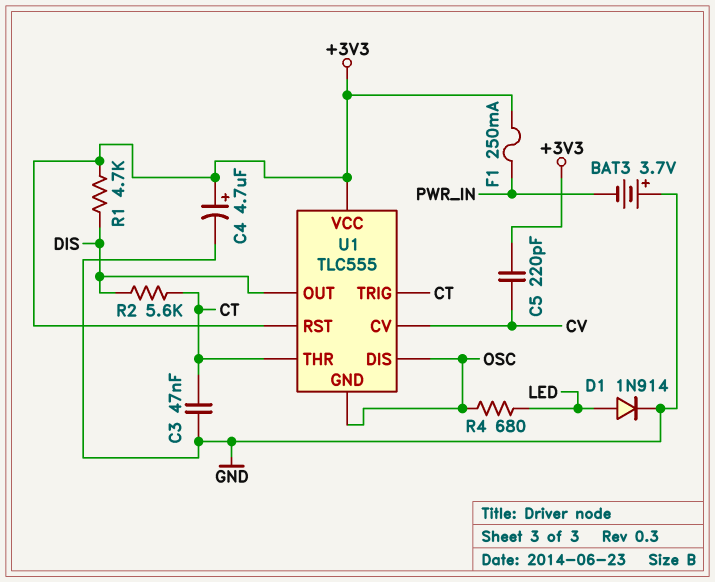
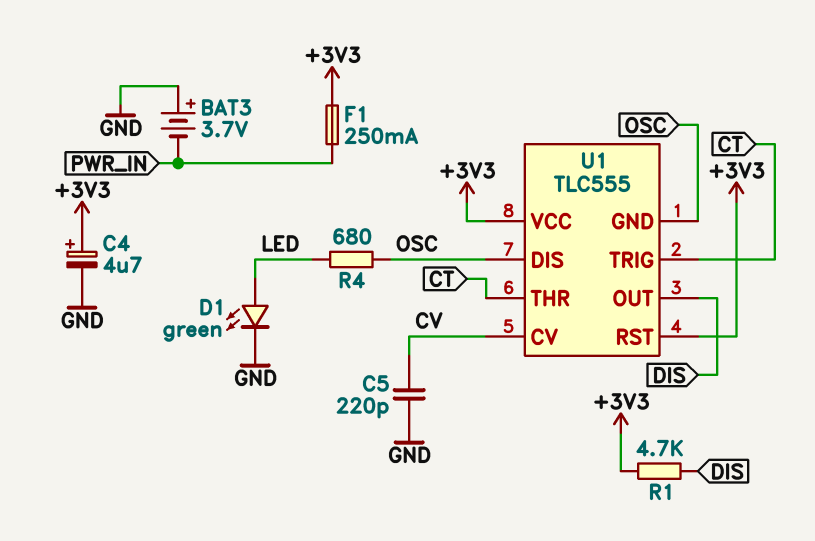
C3: 47nF (CT, GND) -> none
C5: 220pF (+3V3, CV) -> 220pF (CV, GND)
D1: diode 1N914 (A LED, K GND) -> LED green (A LED, K GND)
R2: 5.6k (CT, DIS) -> none

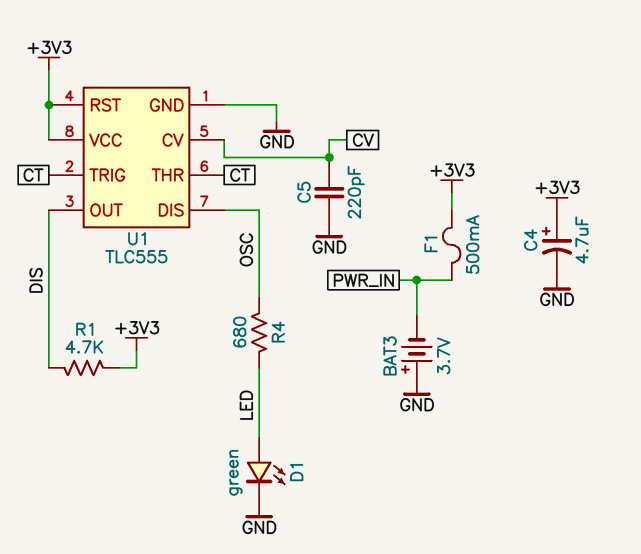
F1: 250mA (+3V3, PWR_IN) -> 500mA (+3V3, PWR_IN)
U1 pin GND: OSC -> GND

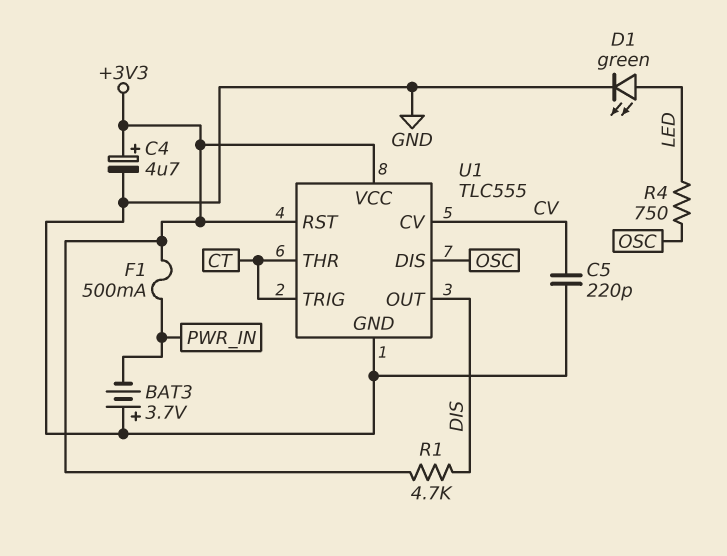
R4: 680 (LED, OSC) -> 750 (LED, OSC)

